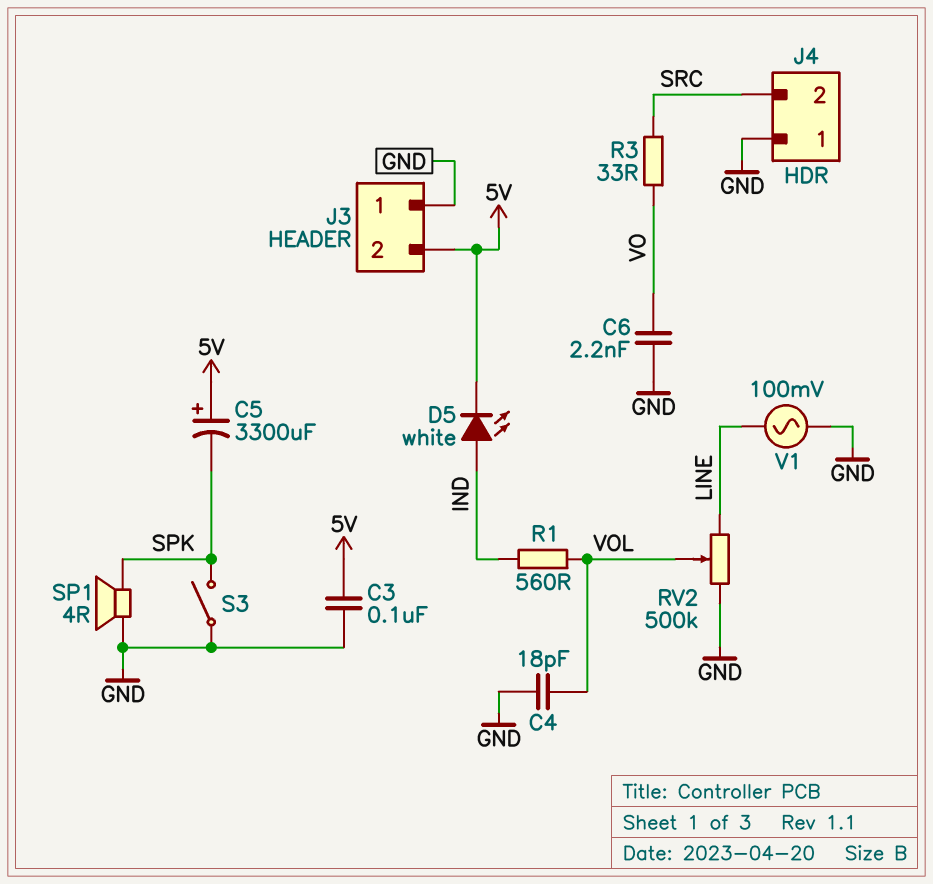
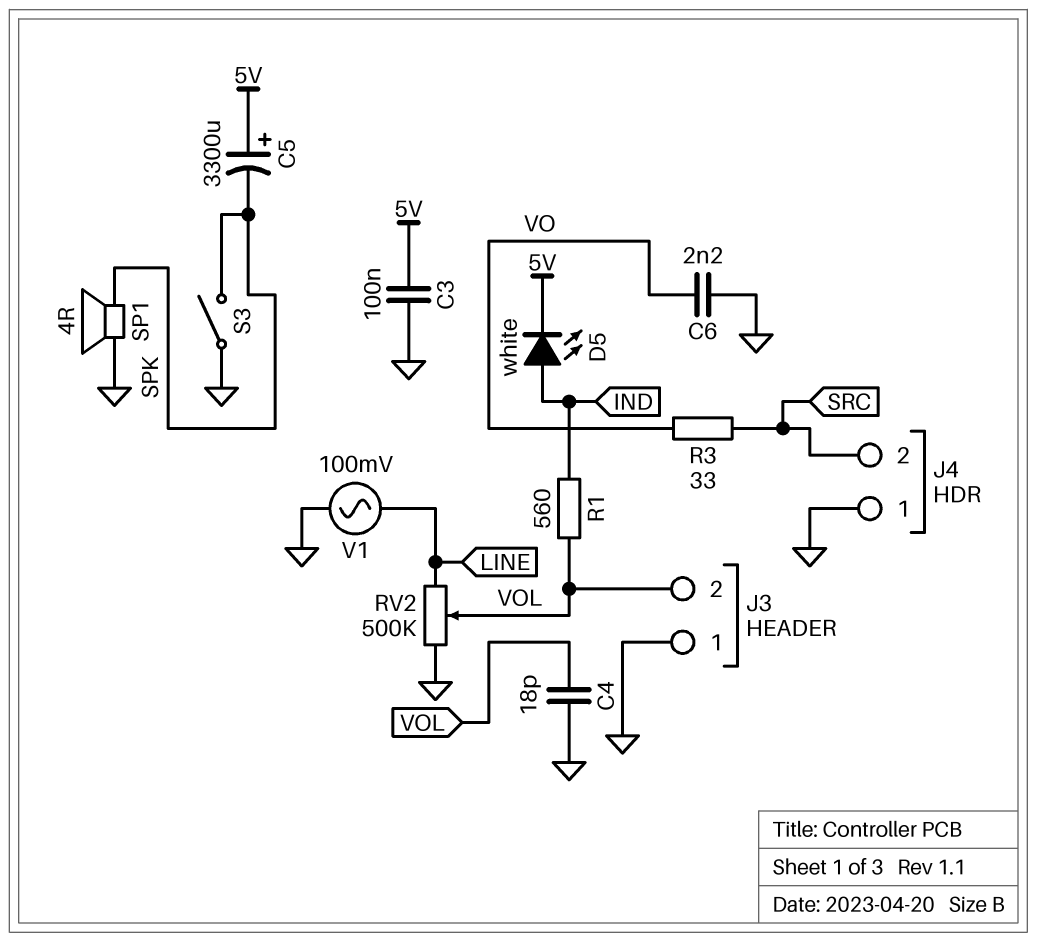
J3 pin 2: 5V -> VOL

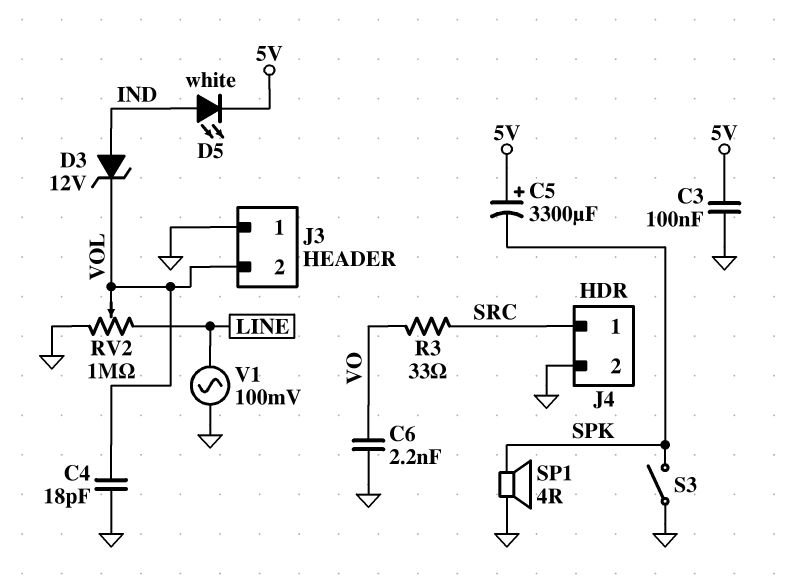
D3: none -> zener 12V (A IND, K VOL)
J4 pin 1: GND -> SRC
J4 pin 2: SRC -> GND
R1: 560 (IND, VOL) -> none
RV2: 500k (GND, LINE, wiper VOL) -> 1M (GND, LINE, wiper VOL)

